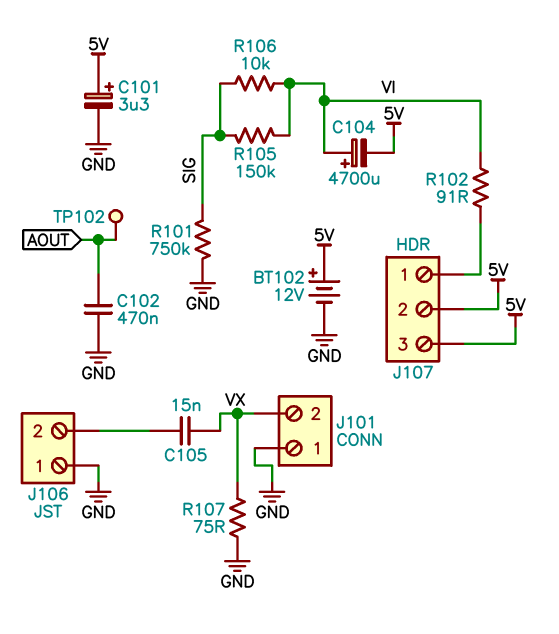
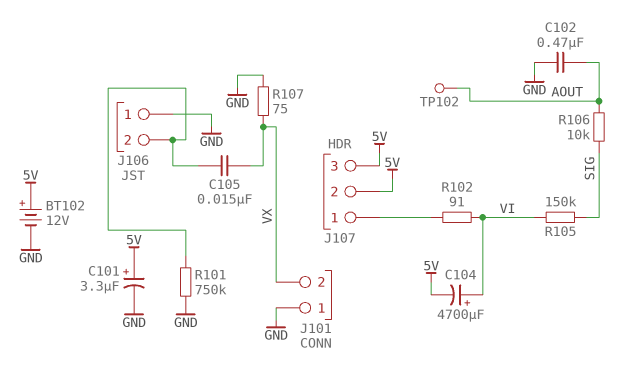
R101: 750k (GND, SIG) -> 750k (GND, J106/2)
R106: 10k (SIG, VI) -> 10k (AOUT, SIG)

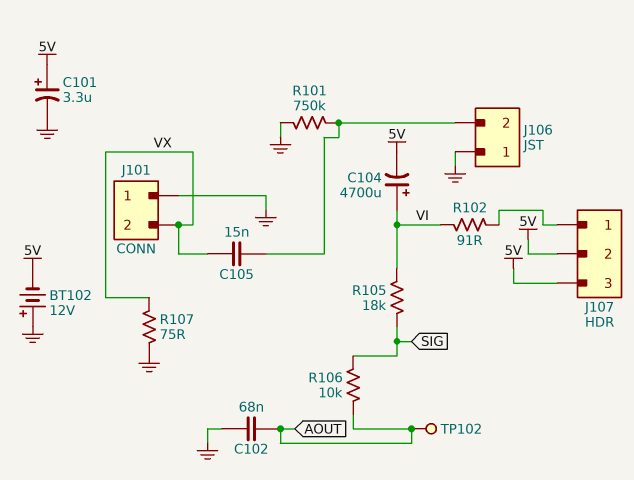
BT102: 12V (plus 5V, minus GND) -> 12V (plus GND, minus 5V)
C102: 470nF (AOUT, GND) -> 68nF (AOUT, GND)
R105: 150k (SIG, VI) -> 18k (SIG, VI)

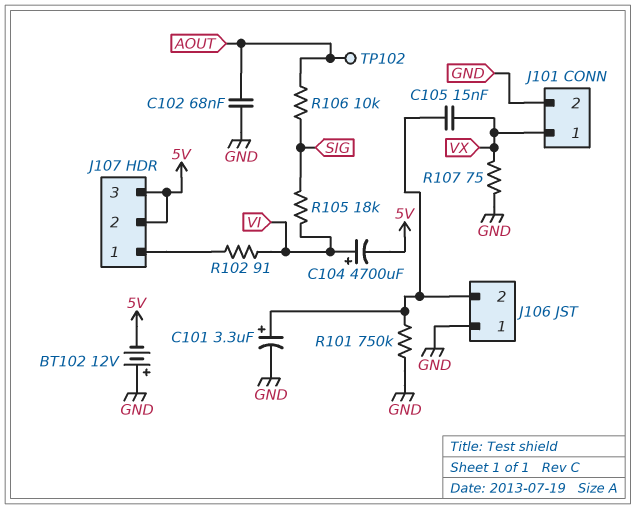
C101: 3.3uF (plus 5V, minus GND) -> 3.3uF (plus J106/2, minus GND)
J101 pin 1: GND -> VX
J101 pin 2: VX -> GND

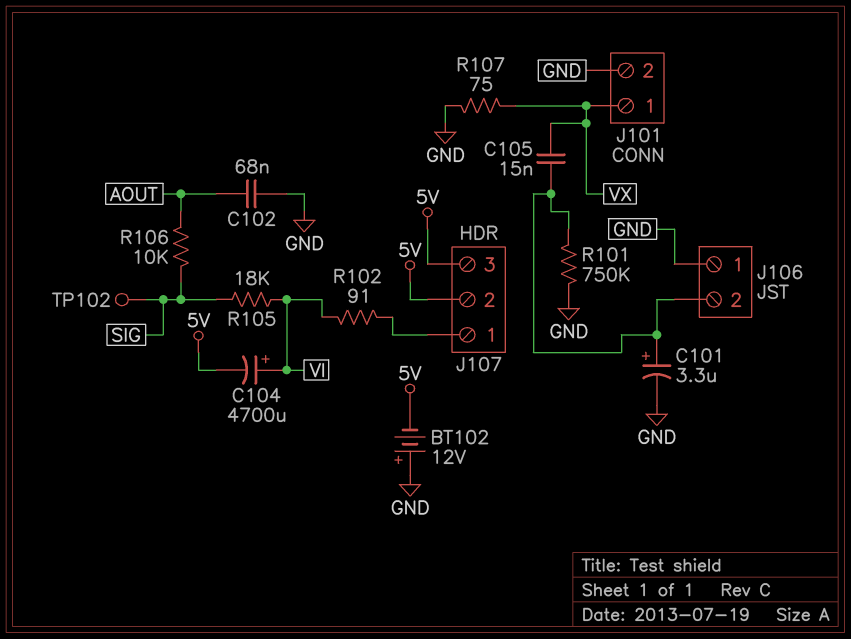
TP102: test point (AOUT) -> test point (SIG)

